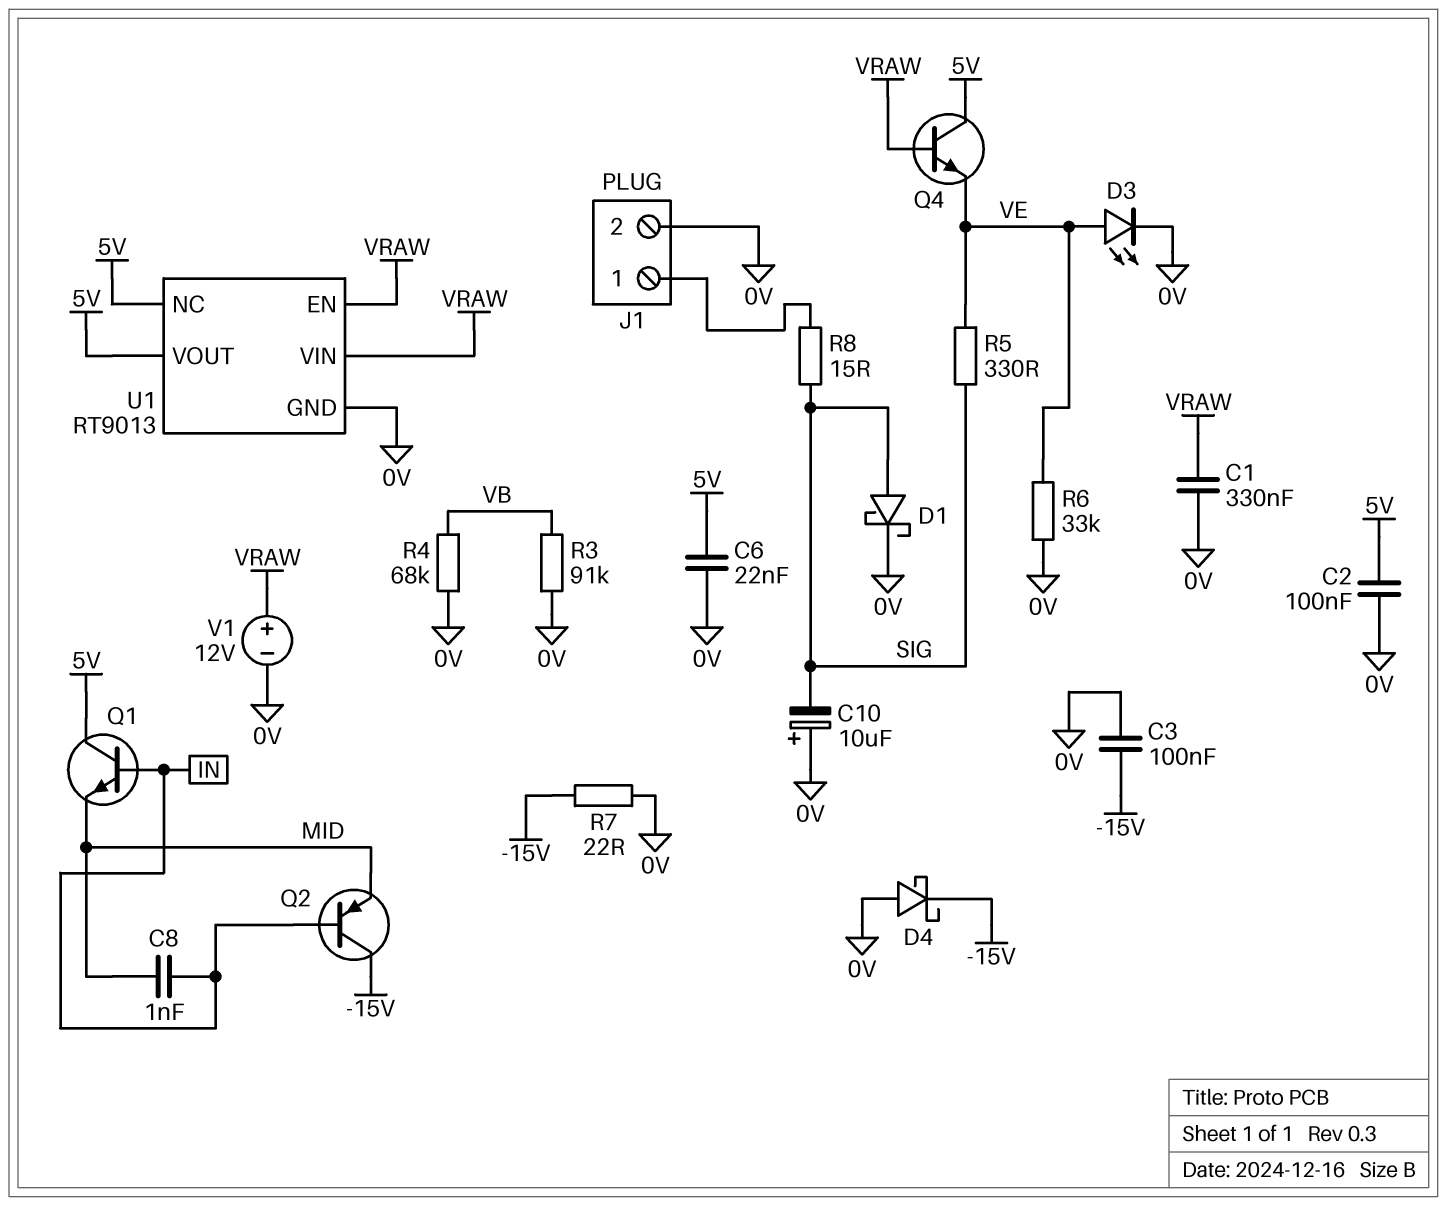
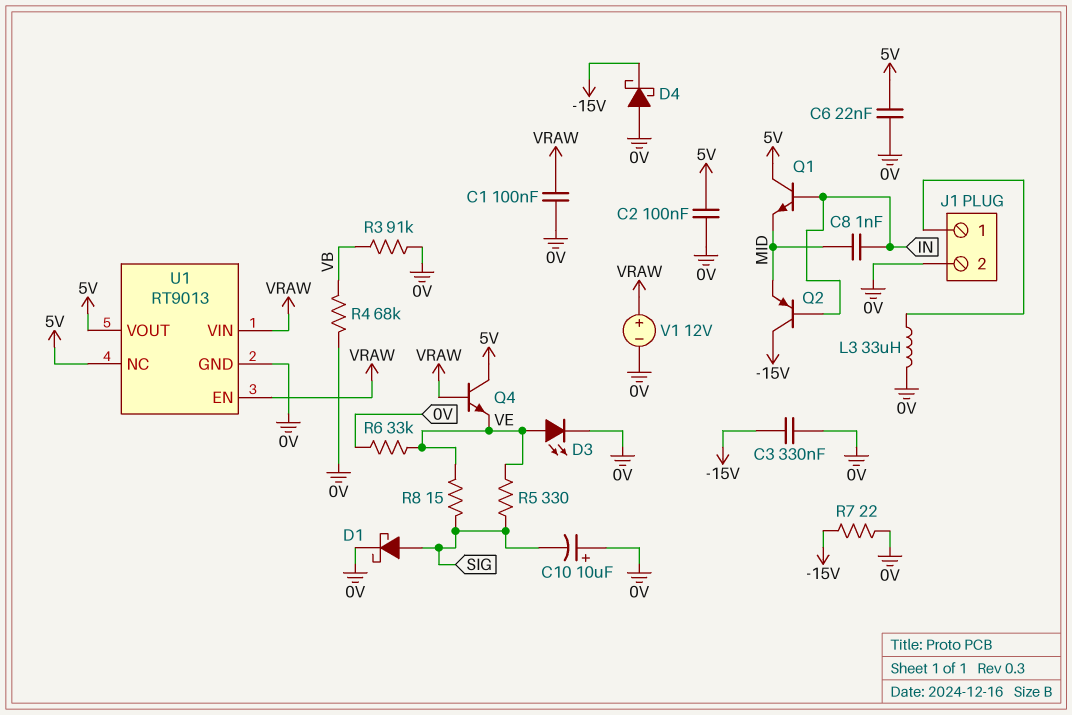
C1: 330nF (0V, VRAW) -> 100nF (0V, VRAW)
C3: 100nF (-15V, 0V) -> 330nF (-15V, 0V)
L3: none -> 33uH (0V, J1/1)
R8: 15 (J1/1, SIG) -> 15 (SIG, VE)

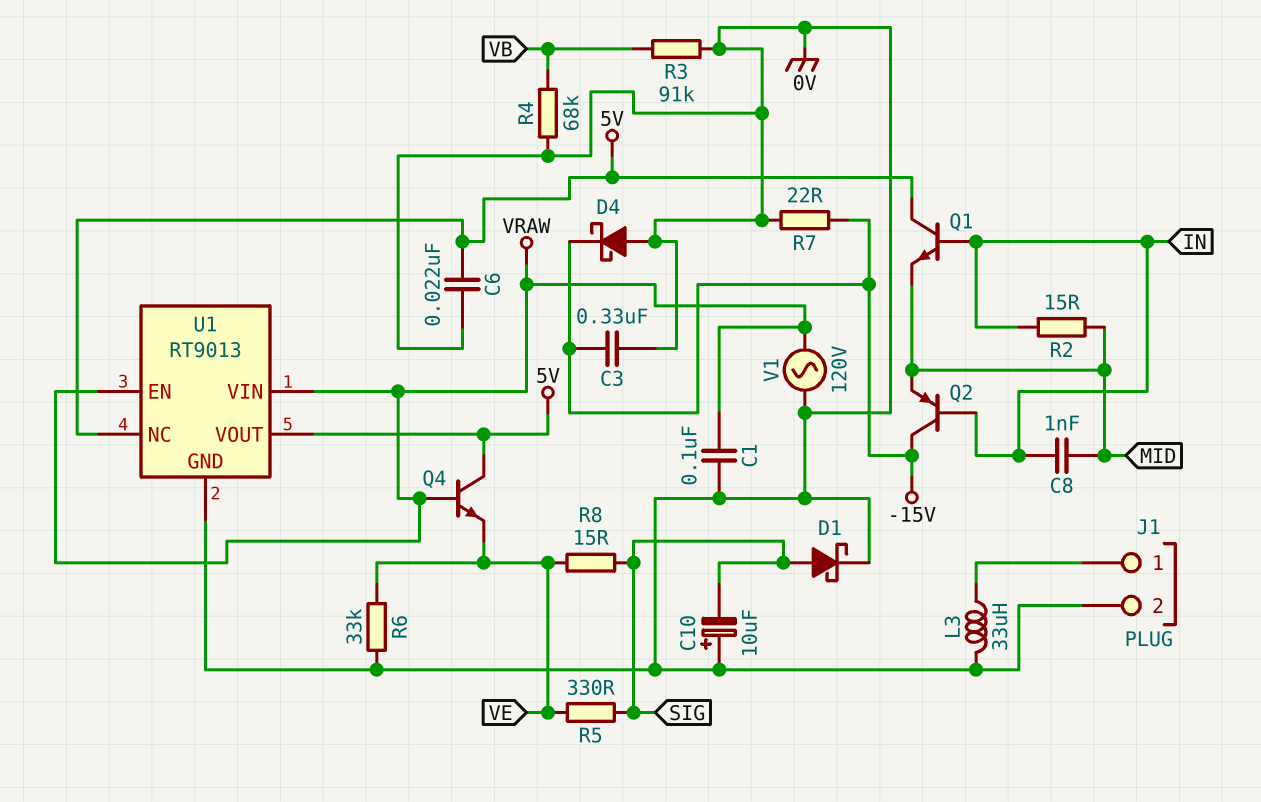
C2: 100nF (0V, 5V) -> none
D3: LED (A VE, K 0V) -> none
R2: none -> 15 (IN, MID)
V1: 12V (plus VRAW, minus 0V) -> AC 120V (0V, VRAW)

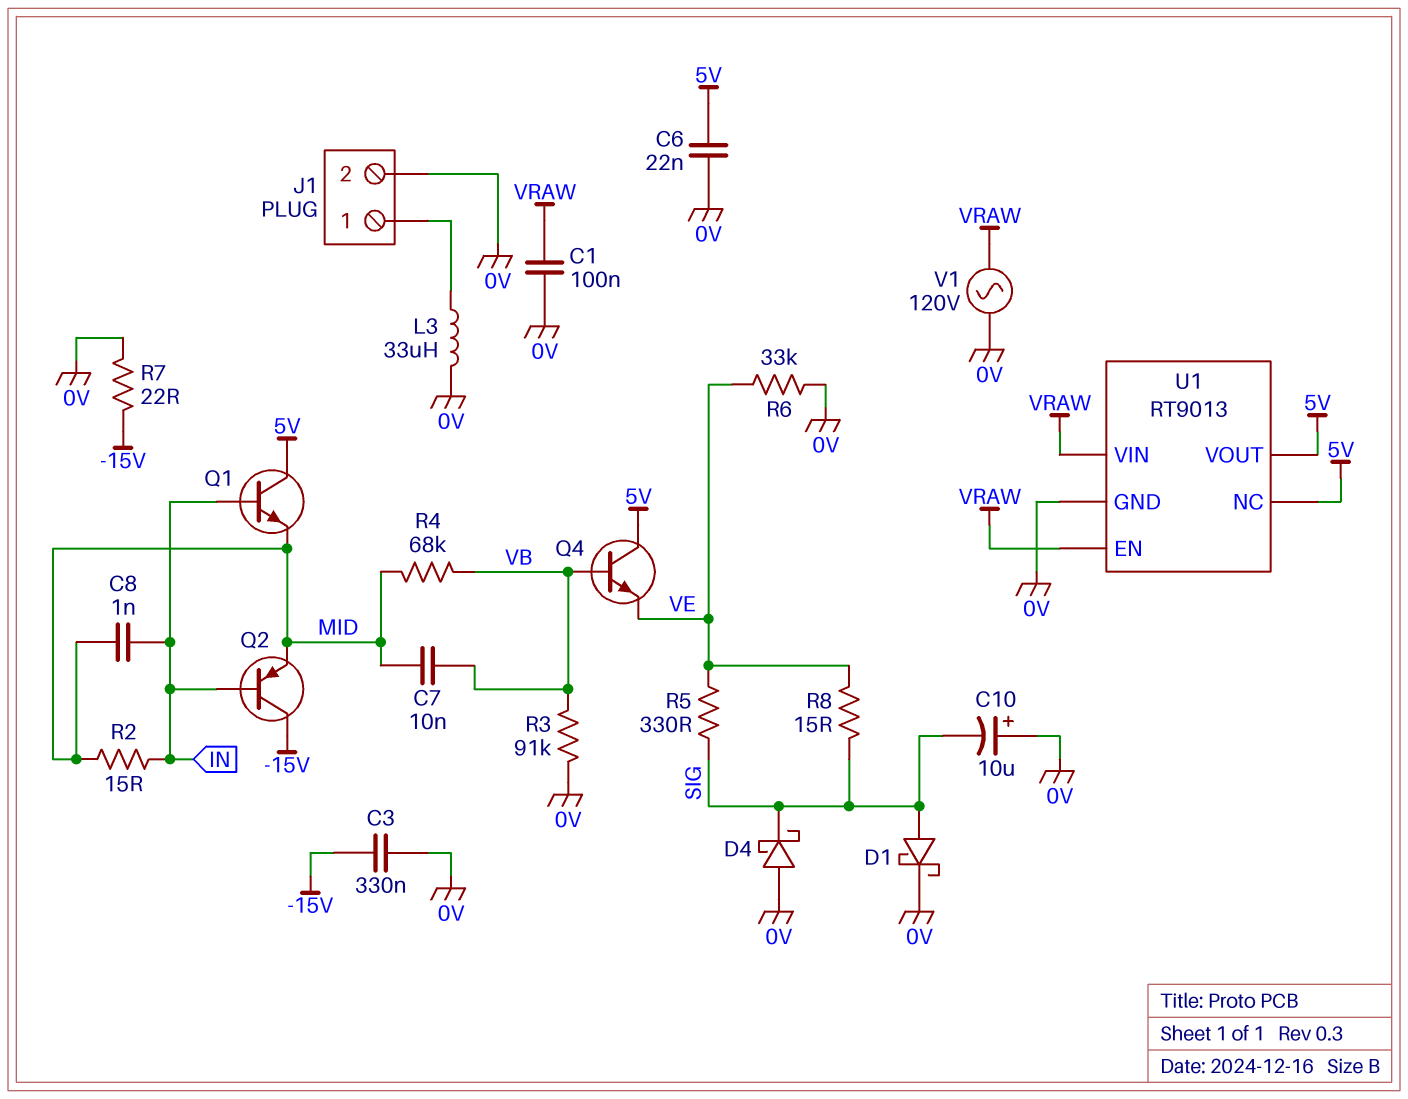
C7: none -> 10nF (MID, VB)
D4: schottky (A 0V, K -15V) -> schottky (A 0V, K SIG)
Q4: NPN (B VRAW, C 5V, E VE) -> NPN (B VB, C 5V, E VE)
R4: 68k (0V, VB) -> 68k (MID, VB)

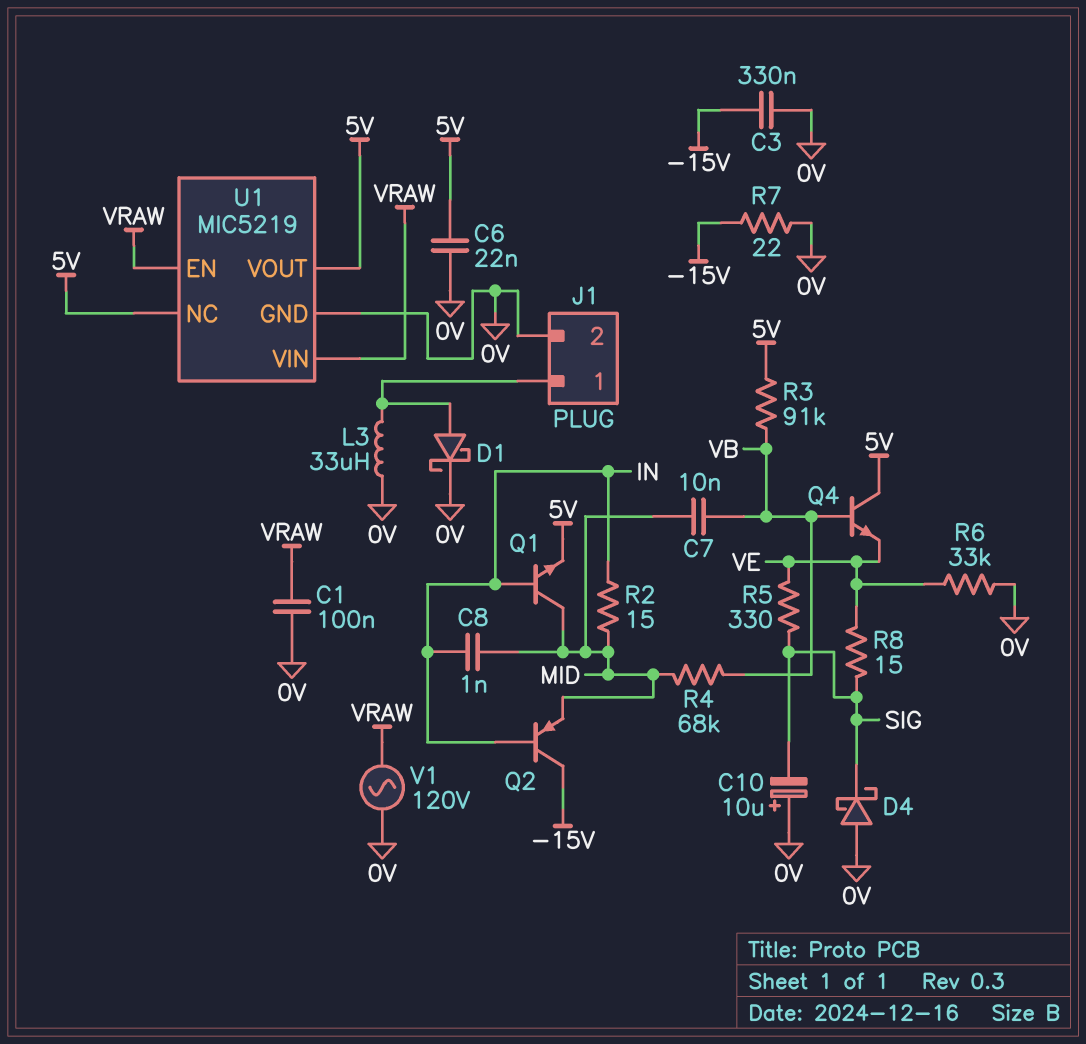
D1: schottky (A SIG, K 0V) -> schottky (A J1/1, K 0V)
Q1: NPN (B IN, C 5V, E MID) -> NPN (B IN, C MID, E 5V)
R3: 91k (0V, VB) -> 91k (5V, VB)
U1: RT9013 -> MIC5219

